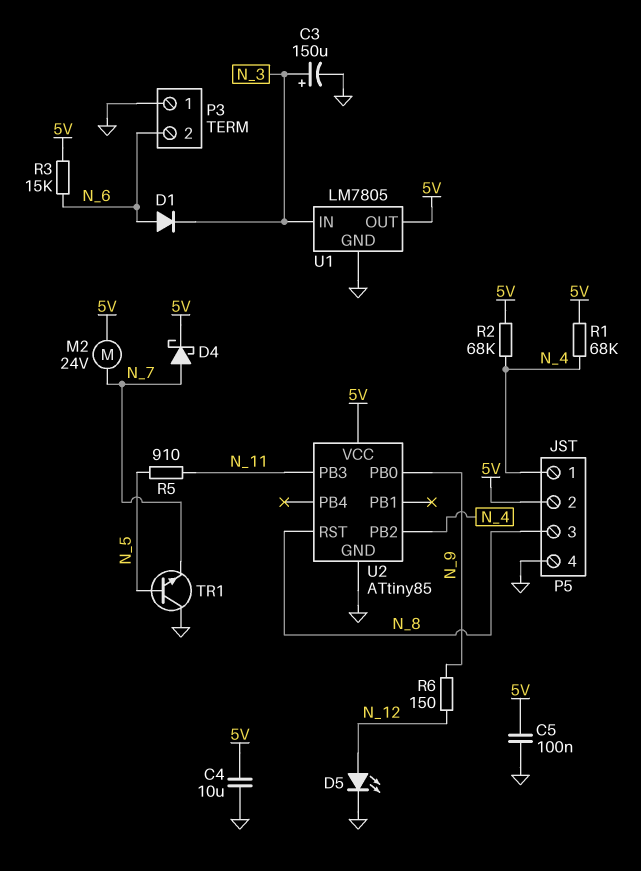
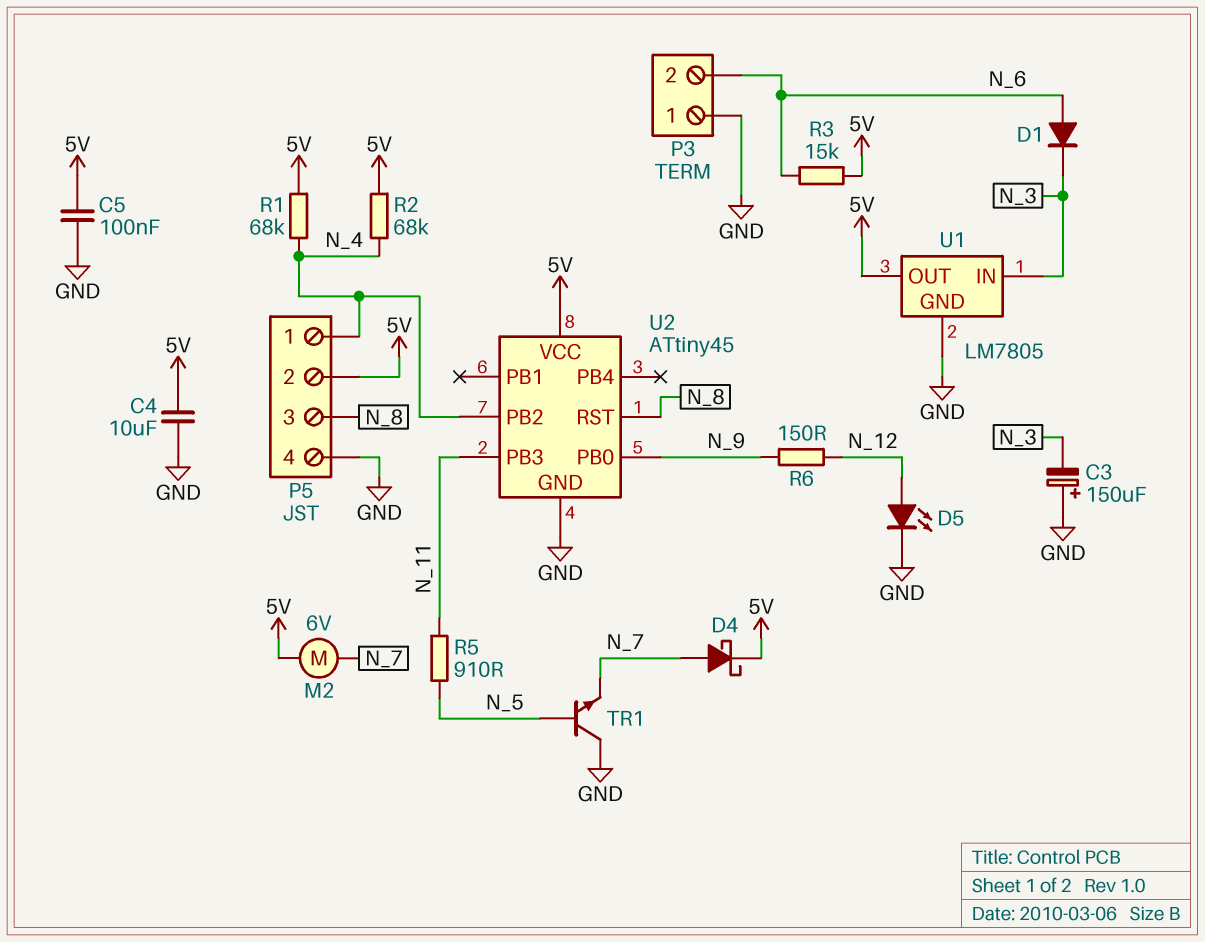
C3: 150uF (plus N_3, minus GND) -> 150uF (plus GND, minus N_3)
M2: motor 24V (5V, N_7) -> motor 6V (5V, N_7)
U2: ATtiny85 -> ATtiny45

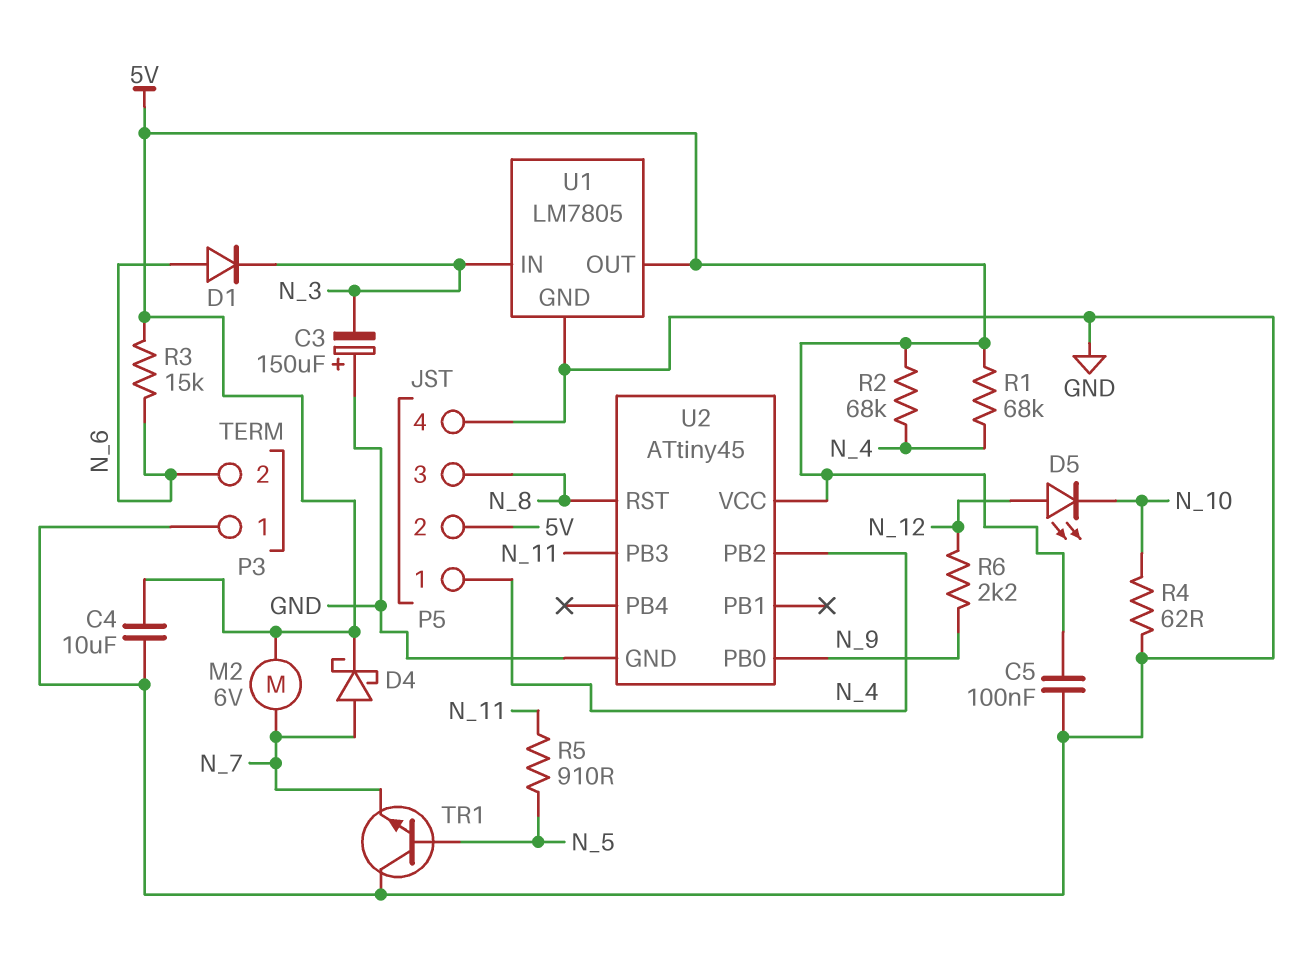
D5: LED (A N_12, K GND) -> LED (A N_12, K N_10)
R4: none -> 62 (GND, N_10)
R6: 150 (N_9, N_12) -> 2.2k (N_9, N_12)

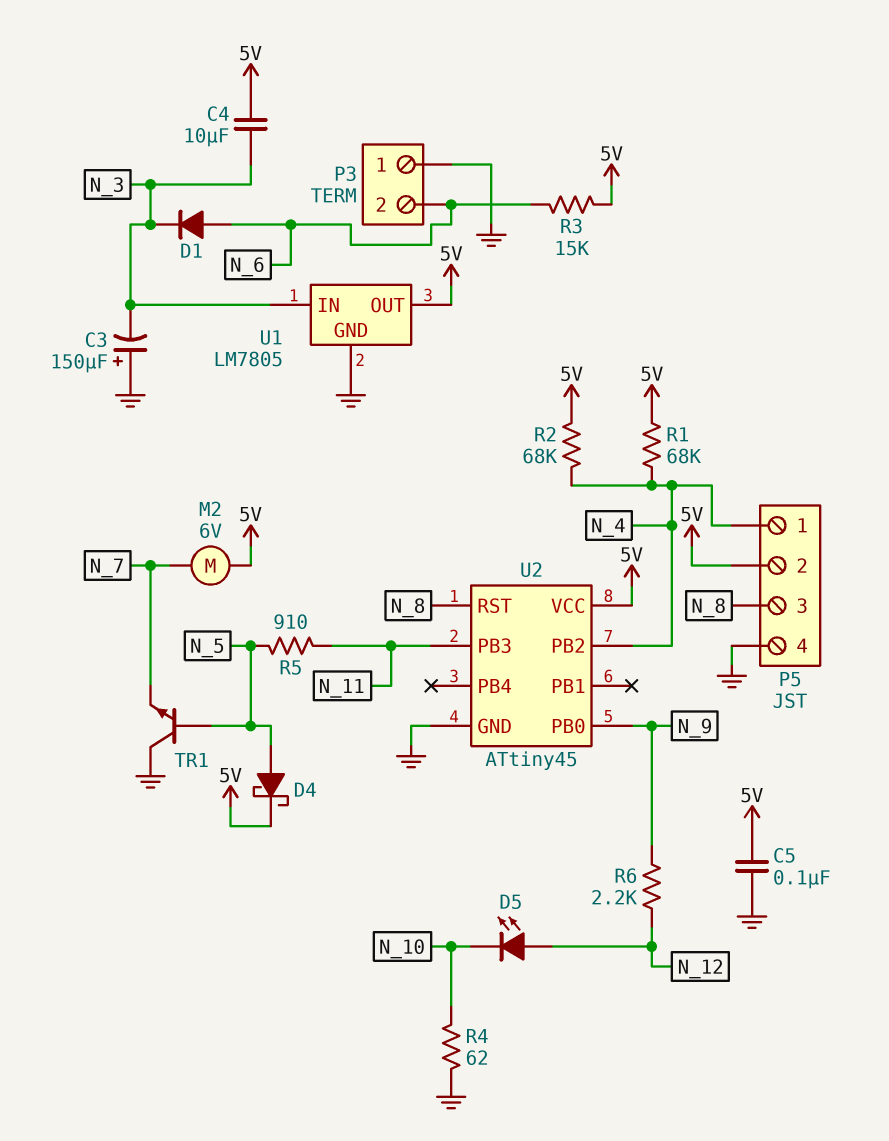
C4: 10uF (5V, GND) -> 10uF (5V, N_3)
D4: schottky (A N_7, K 5V) -> schottky (A N_5, K 5V)

